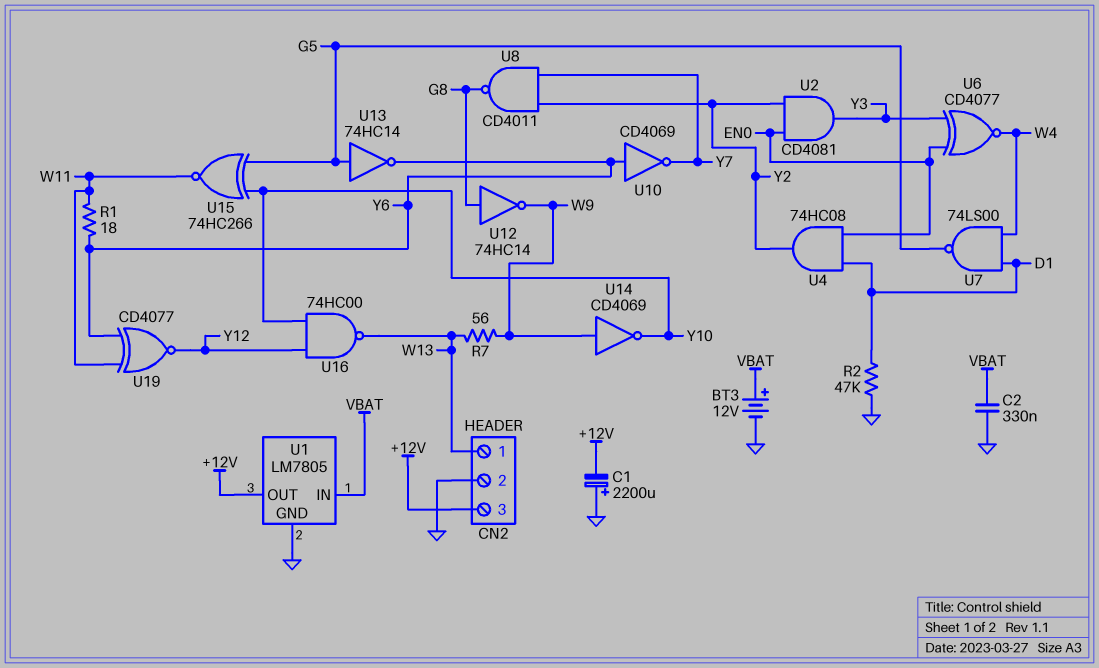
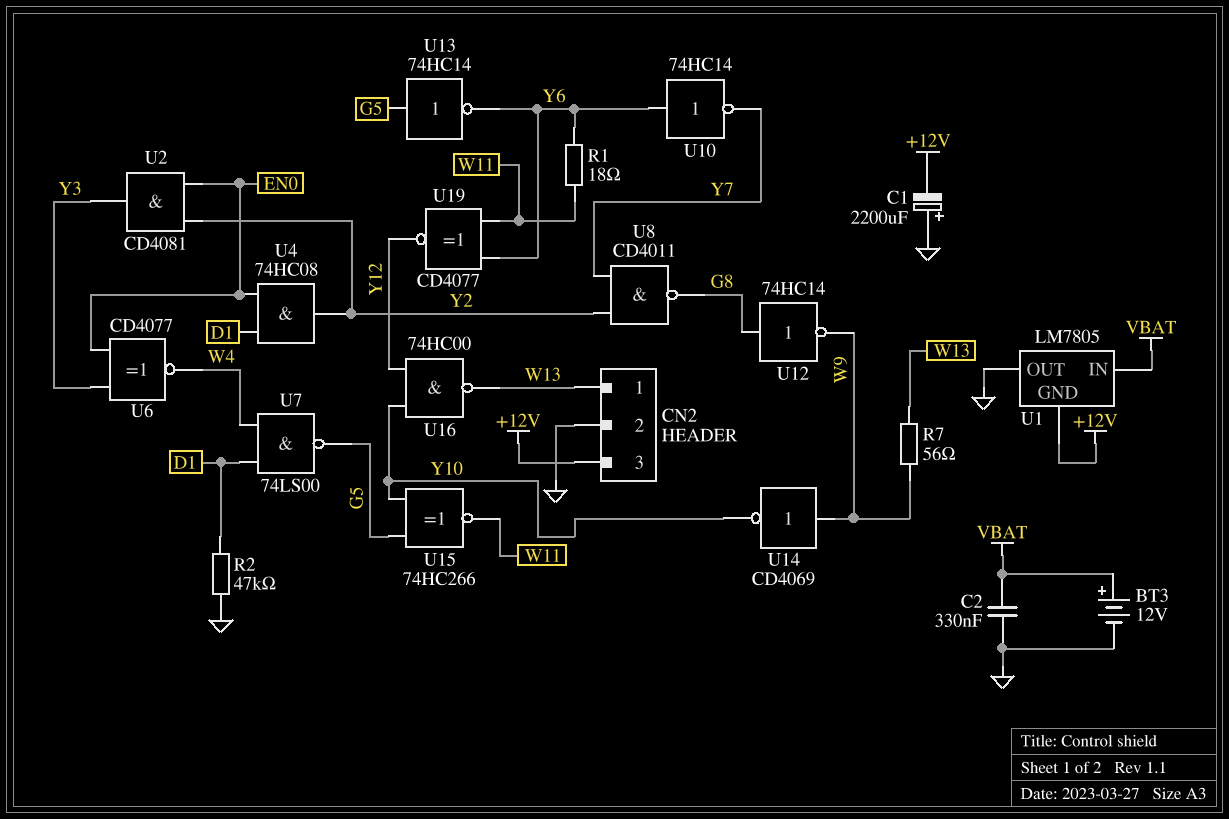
U1 pin GND: GND -> +12V
U1 pin OUT: +12V -> GND
U10: NOT CD4069 (in Y6, out Y7) -> NOT 74HC14 (in Y6, out Y7)

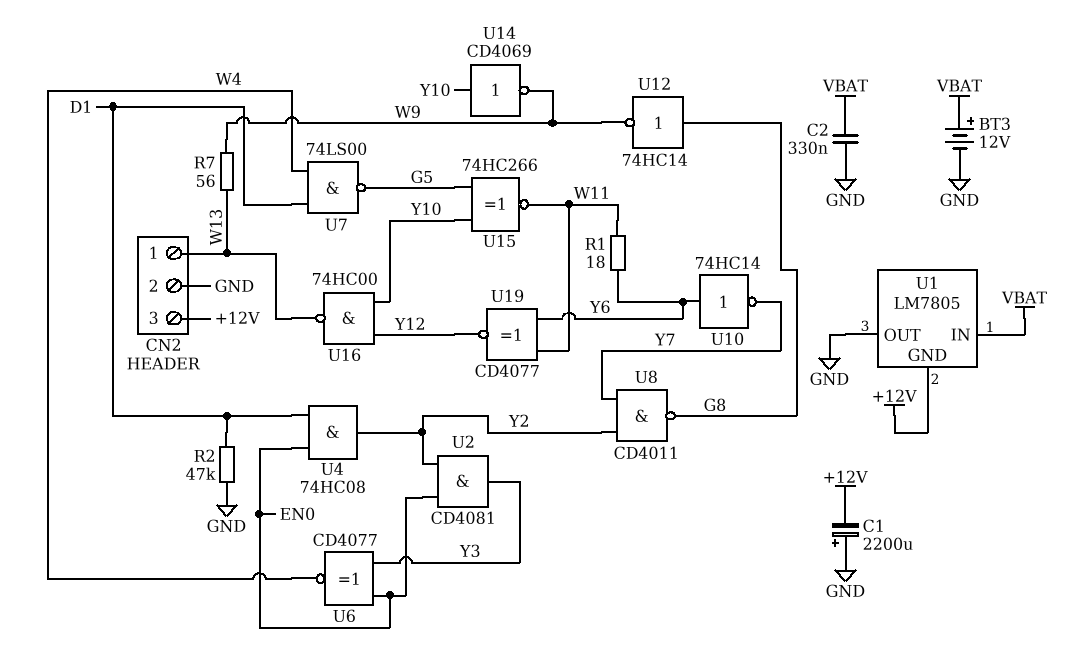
U13: NOT 74HC14 (in G5, out Y6) -> none
U14: NOT CD4069 (in W9, out Y10) -> NOT CD4069 (in Y10, out W9)

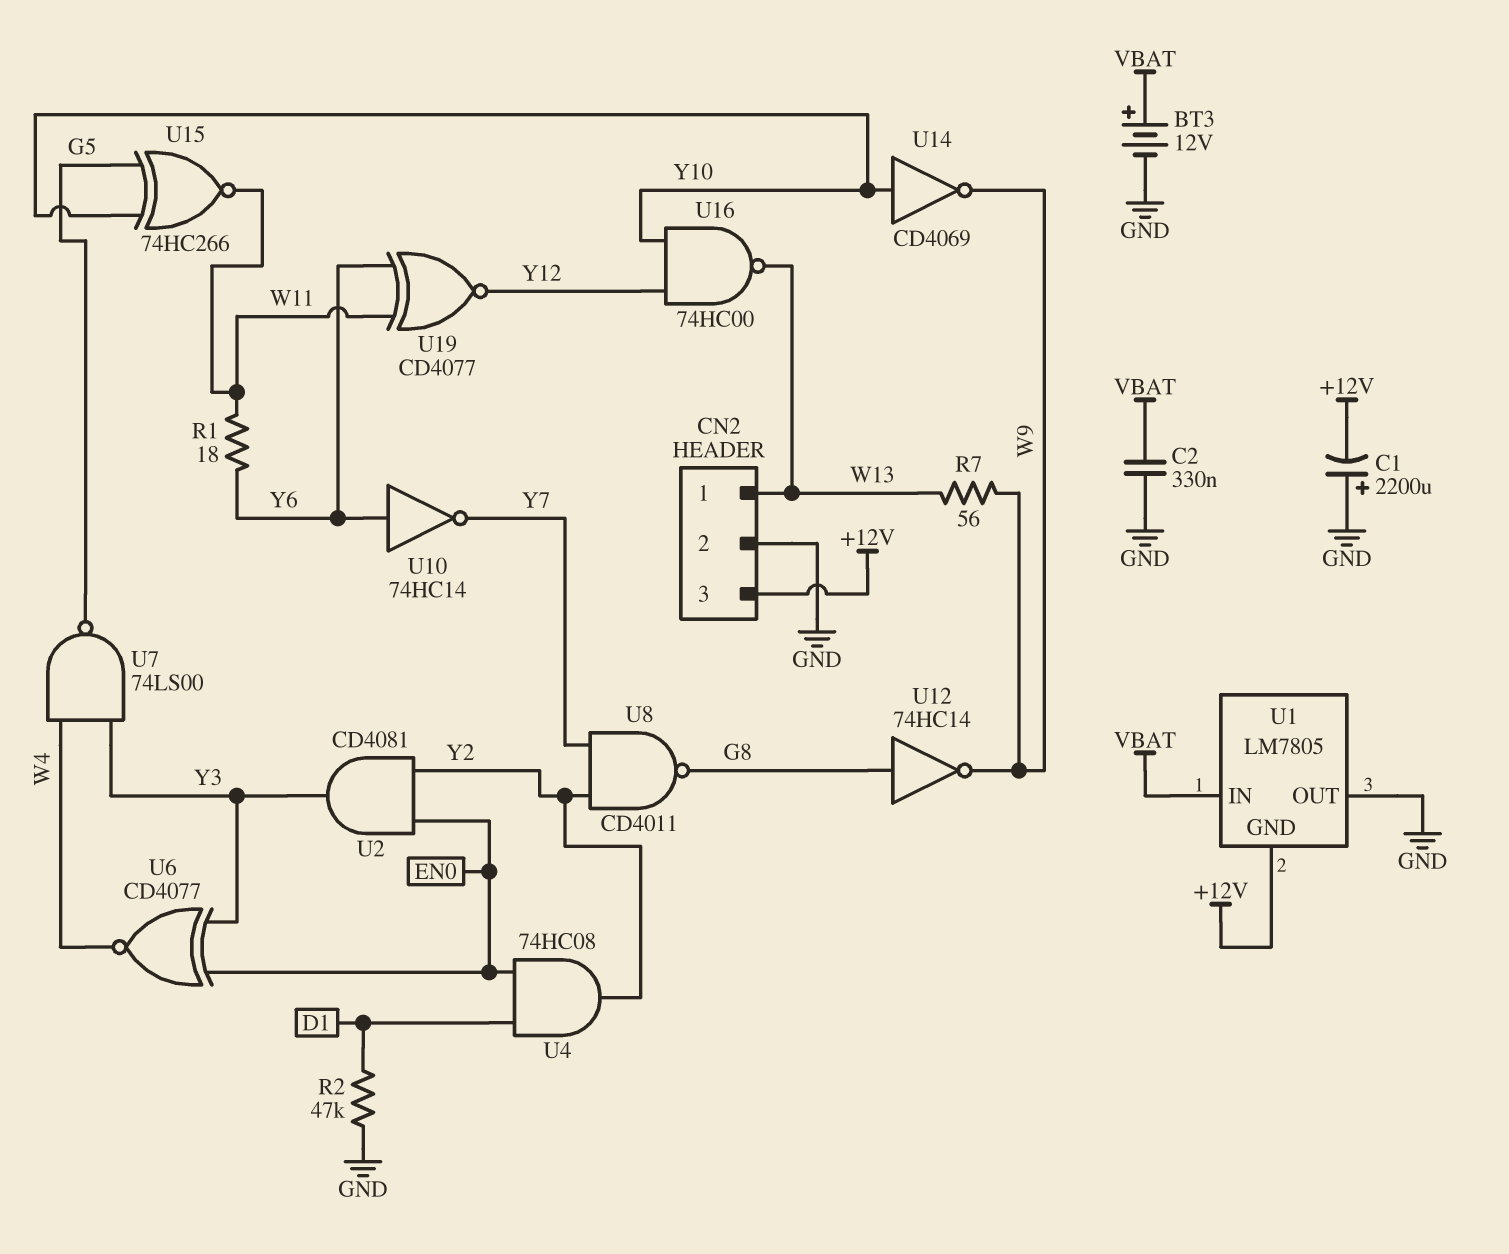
U7: NAND 74LS00 (in D1, in W4, out G5) -> NAND 74LS00 (in W4, in Y3, out G5)

